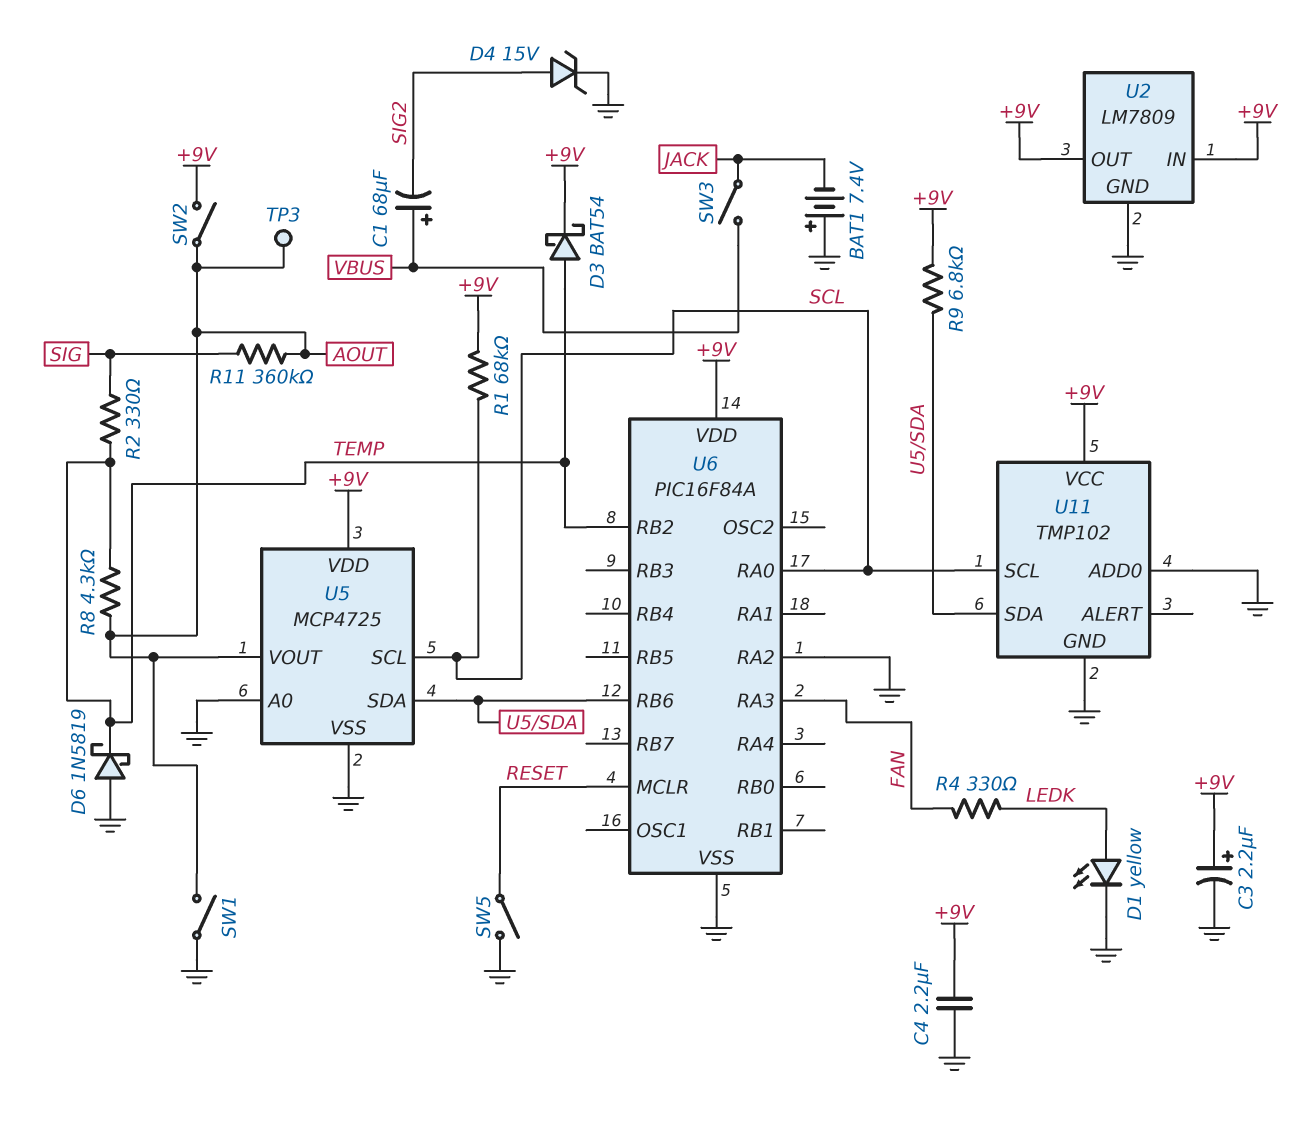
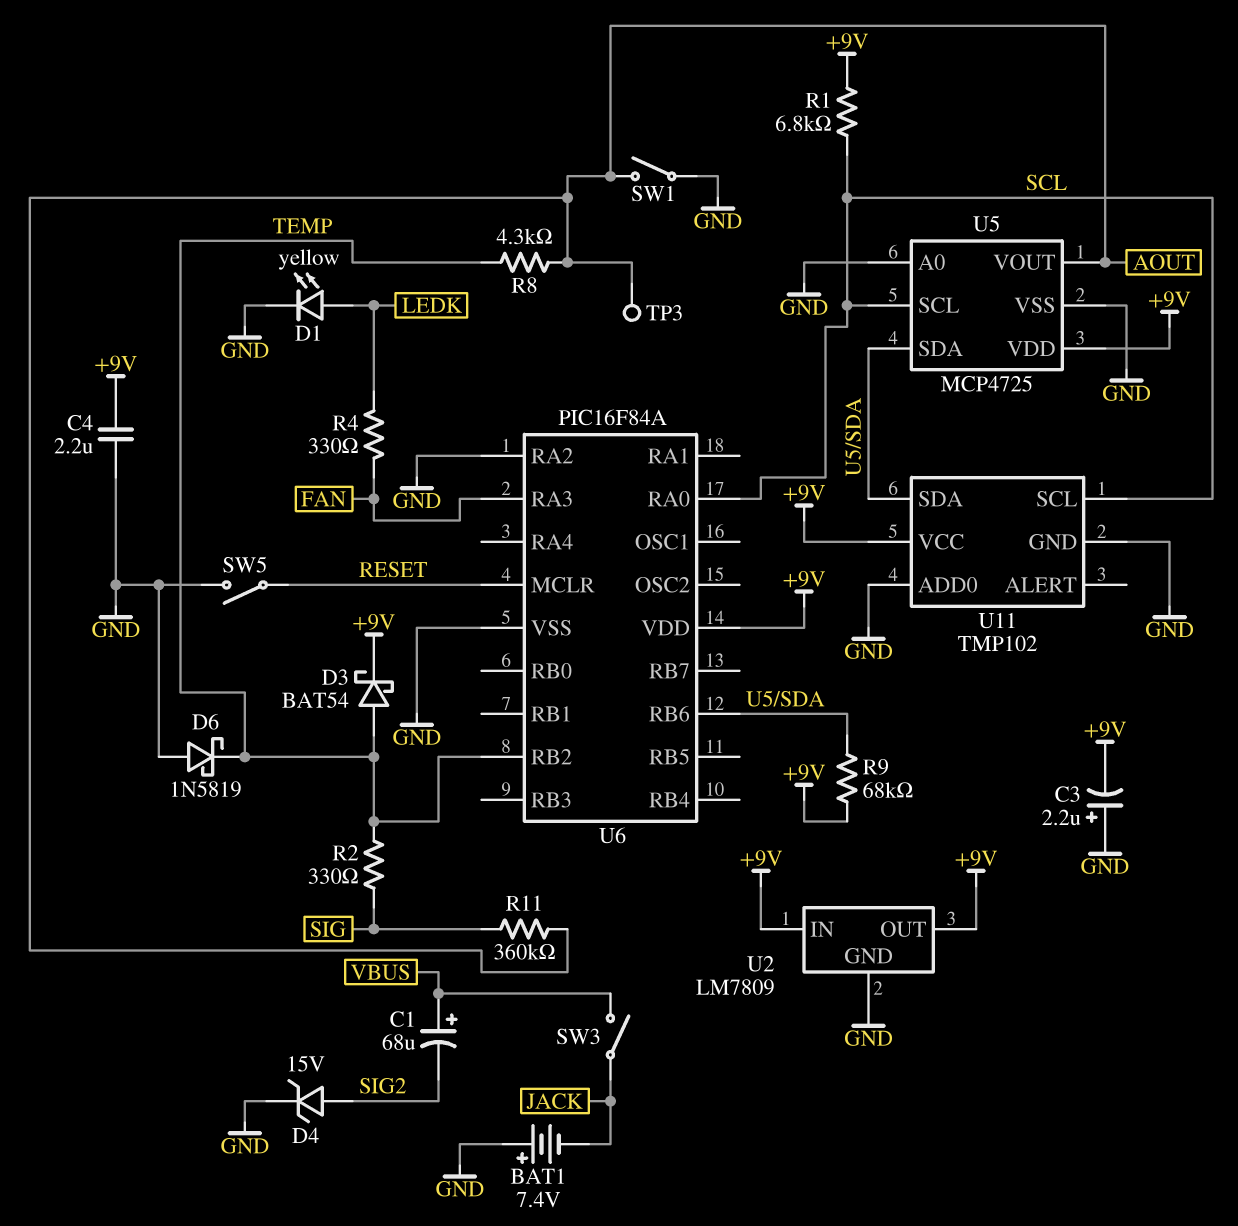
C3: 2.2uF (plus +9V, minus GND) -> 2.2uF (plus GND, minus +9V)
R1: 68k (+9V, SCL) -> 6.8k (+9V, SCL)
R9: 6.8k (+9V, U5/SDA) -> 68k (+9V, U5/SDA)
SW2: switch (+9V, AOUT) -> none

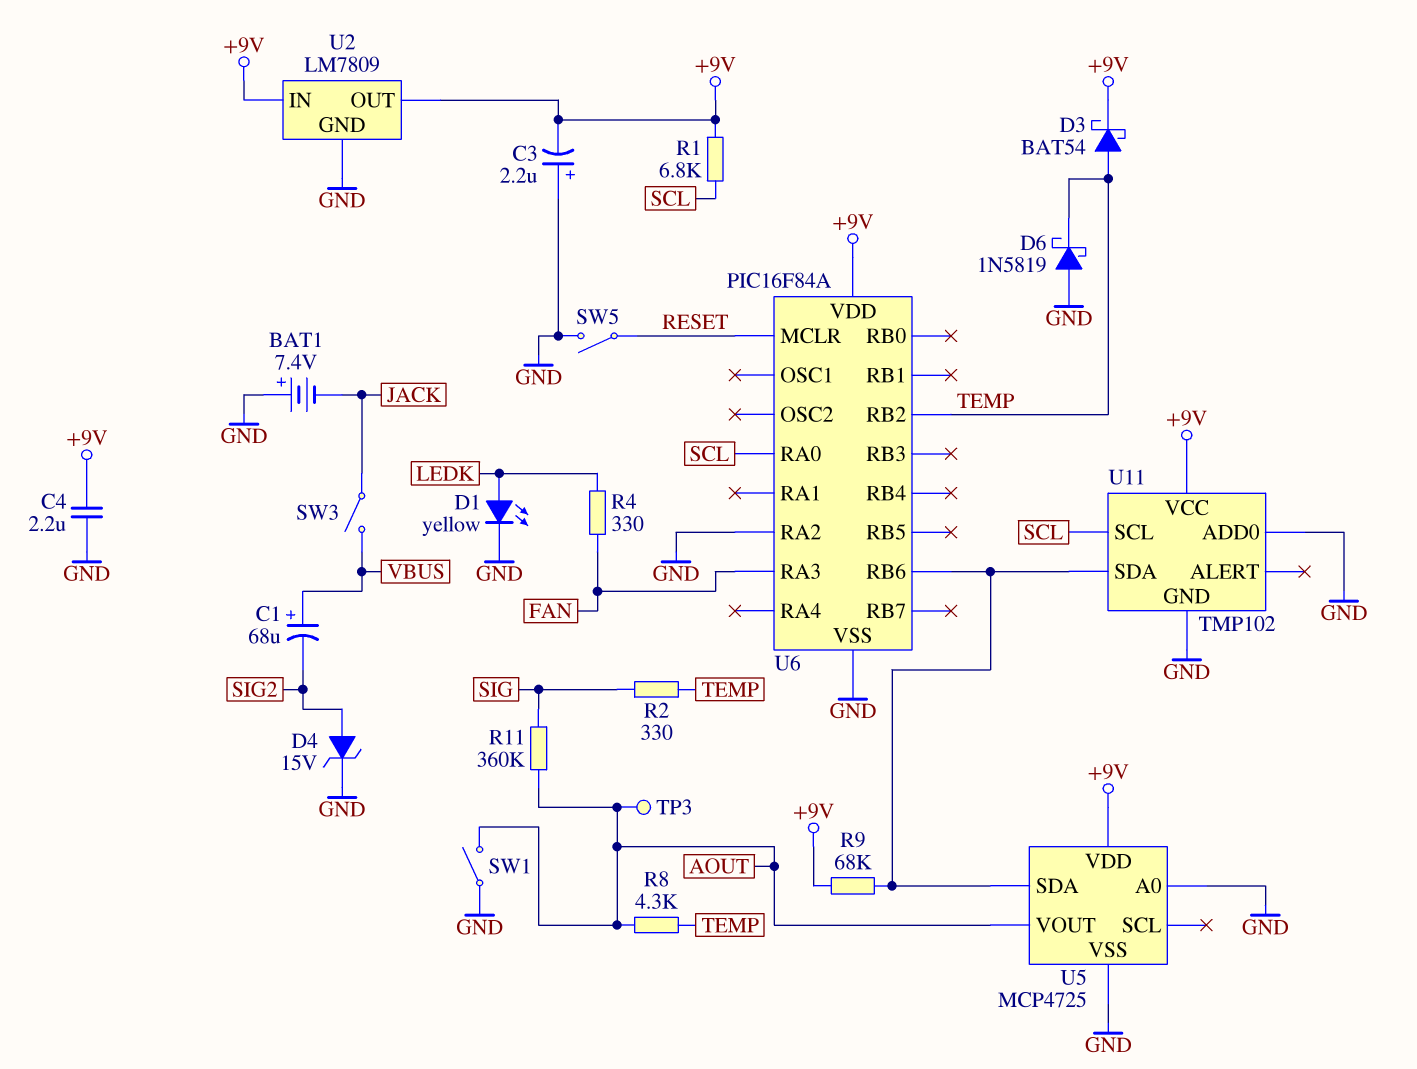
U5 pin SCL: SCL -> none

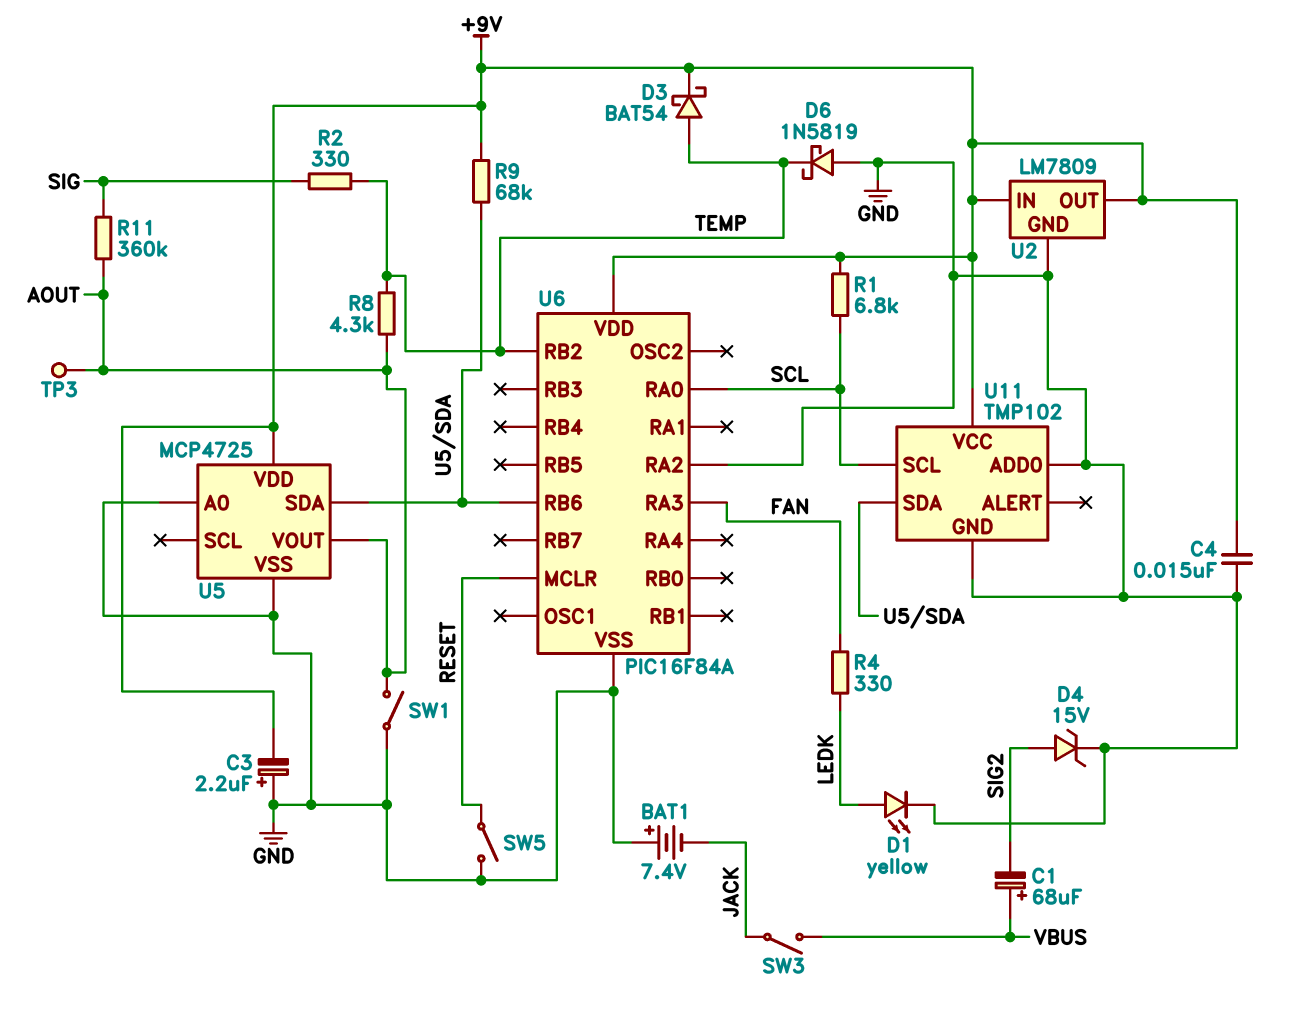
C4: 2.2uF (+9V, GND) -> 15nF (+9V, GND)

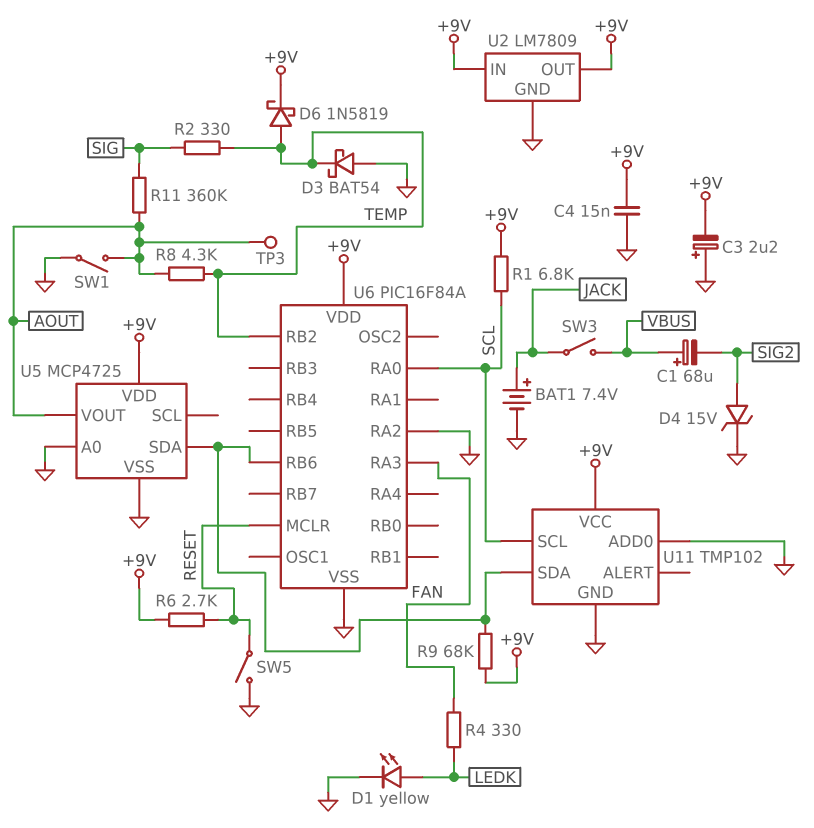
BAT1: 7.4V (plus GND, minus JACK) -> 7.4V (plus JACK, minus GND)
D3: schottky BAT54 (A TEMP, K +9V) -> schottky BAT54 (A GND, K TEMP)
D6: schottky 1N5819 (A GND, K TEMP) -> schottky 1N5819 (A TEMP, K +9V)
R6: none -> 2.7k (+9V, RESET)

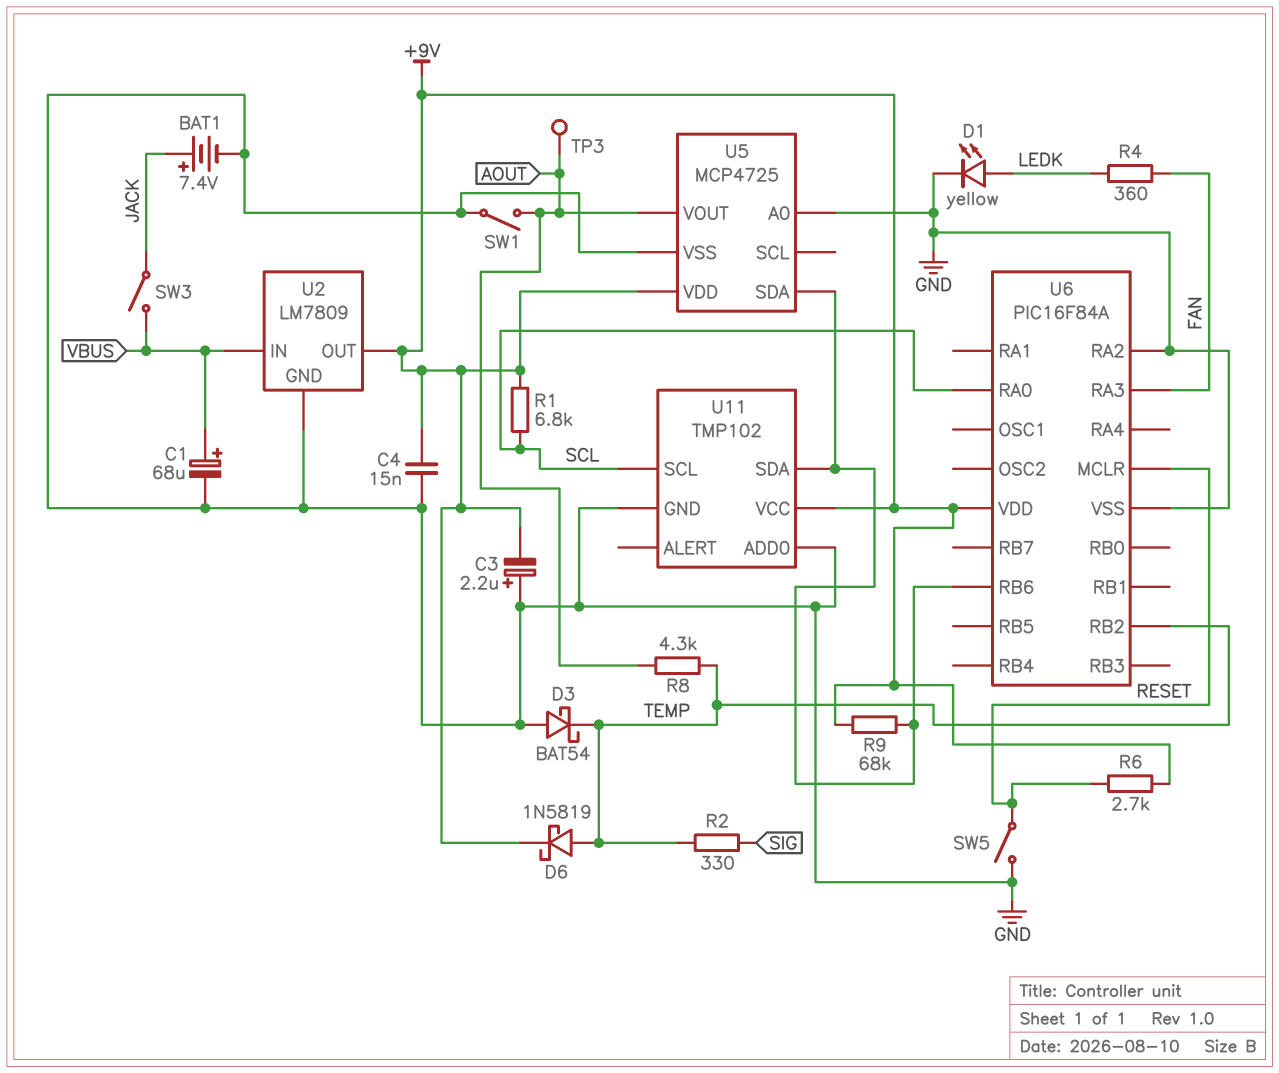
C1: 68uF (plus VBUS, minus SIG2) -> 68uF (plus VBUS, minus GND)
D4: zener 15V (A SIG2, K GND) -> none
R4: 330 (FAN, LEDK) -> 360 (FAN, LEDK)
R11: 360k (AOUT, SIG) -> none
U2 pin IN: +9V -> VBUS

